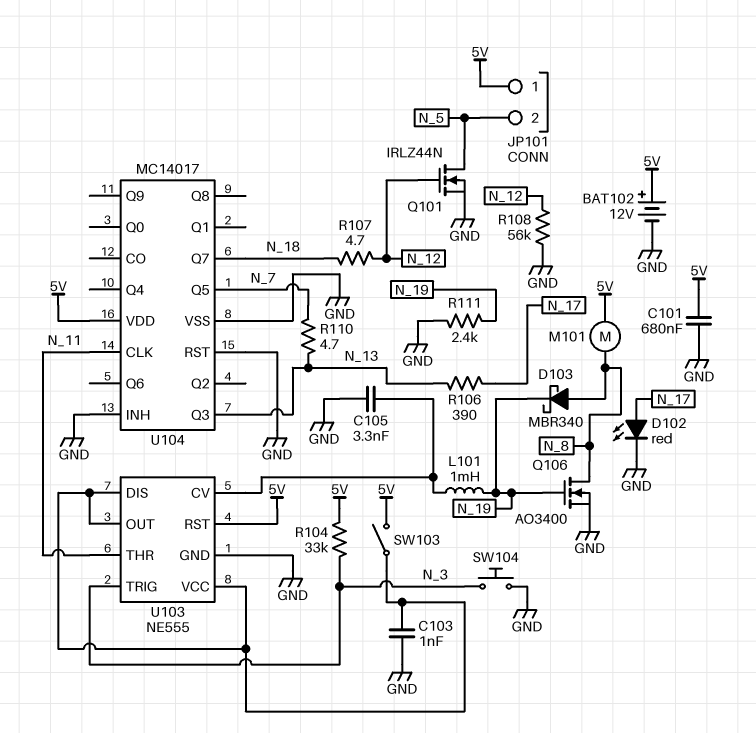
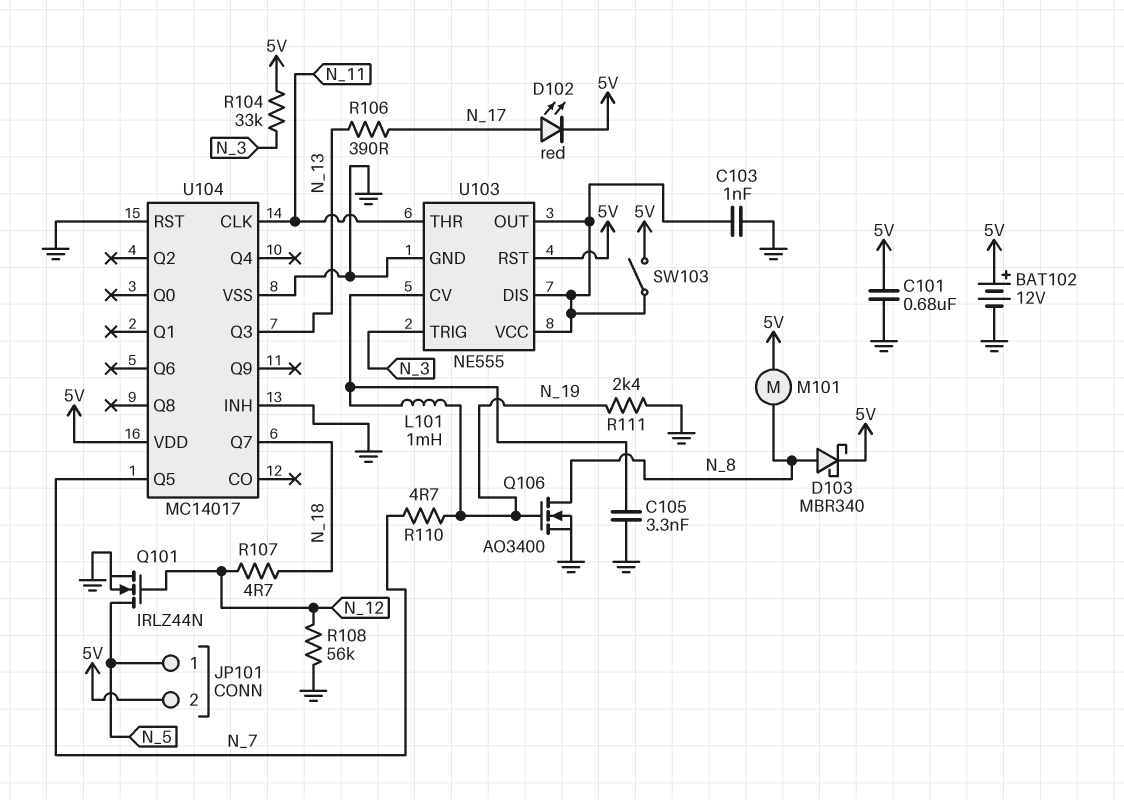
D102: LED red (A N_17, K GND) -> LED red (A N_17, K 5V)
D103: schottky MBR340 (A N_8, K N_19) -> schottky MBR340 (A N_8, K 5V)
JP101 pin 1: 5V -> N_5
JP101 pin 2: N_5 -> 5V
R110: 4.7 (N_7, N_13) -> 4.7 (N_7, N_19)
SW104: button (GND, N_3) -> none

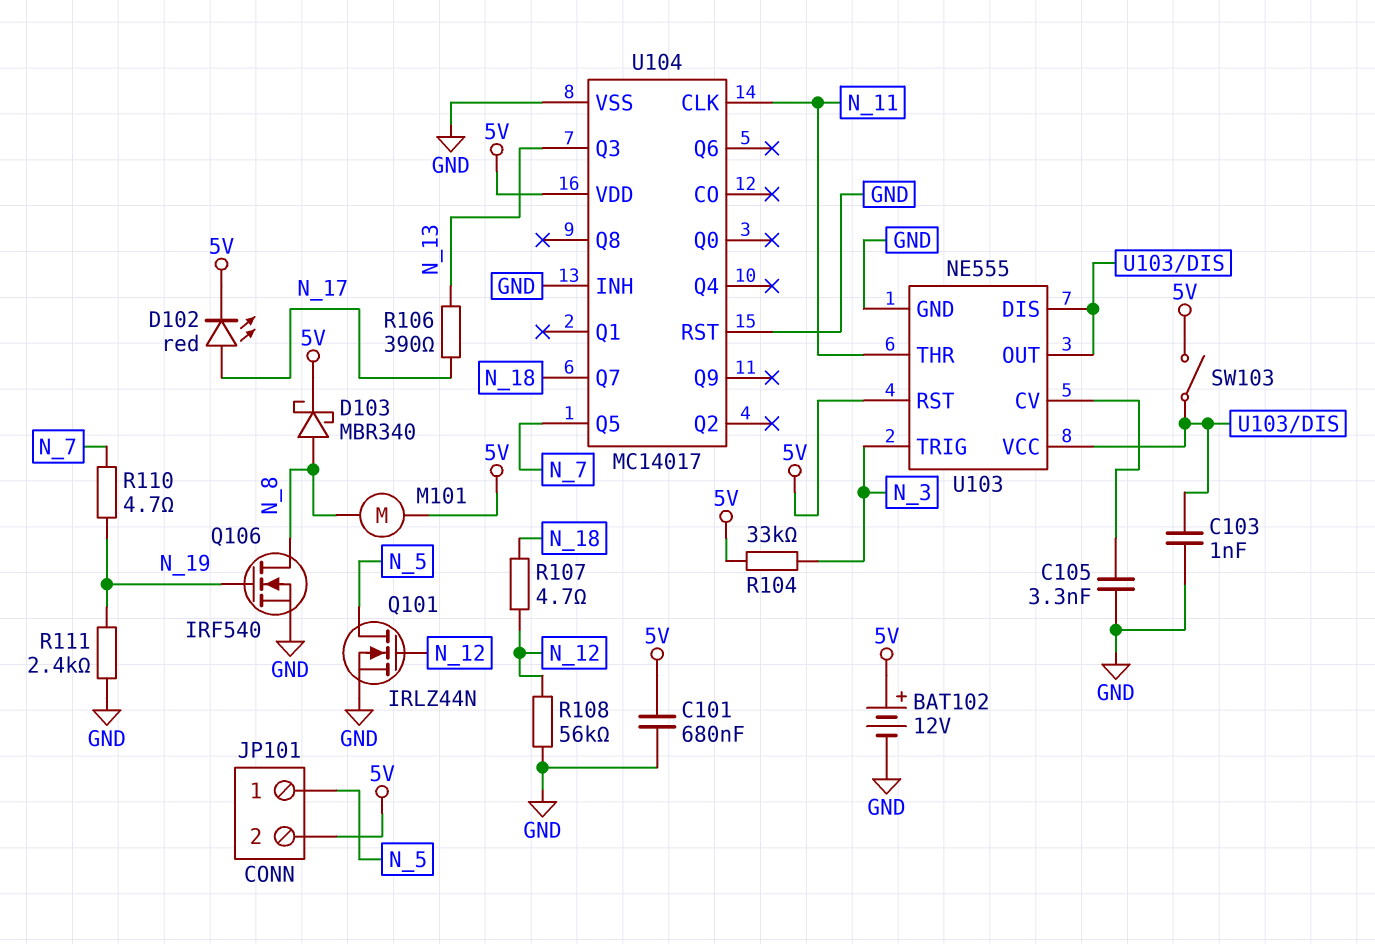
L101: 1mH (N_19, U103/CV) -> none
Q106: NMOS AO3400 (G N_19, D N_8, S GND) -> NMOS IRF540 (G N_19, D N_8, S GND)

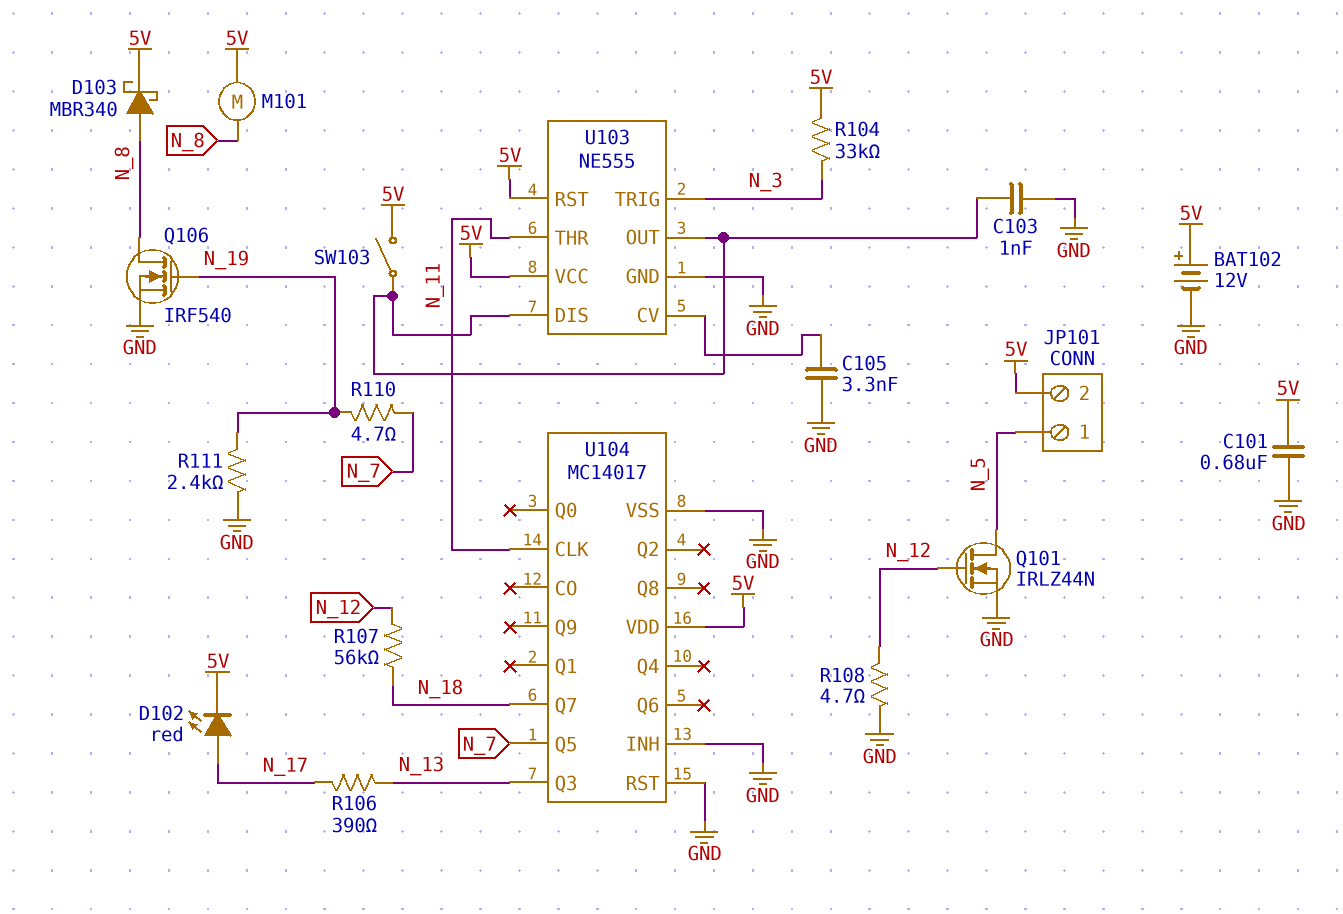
R107: 4.7 (N_12, N_18) -> 56k (N_12, N_18)
R108: 56k (GND, N_12) -> 4.7 (GND, N_12)
U103 pin VCC: U103/DIS -> 5V

